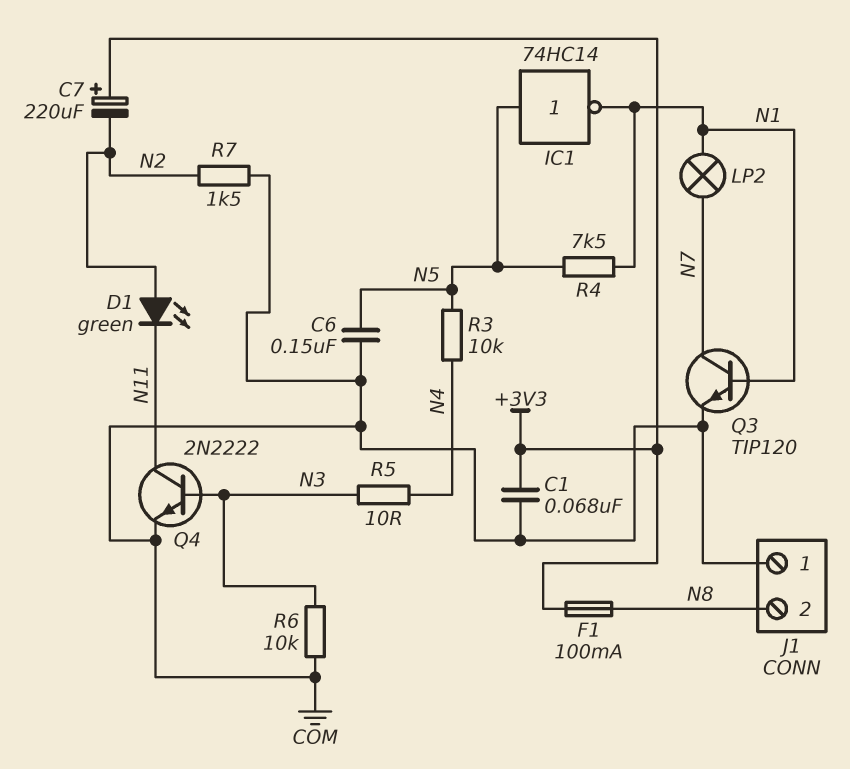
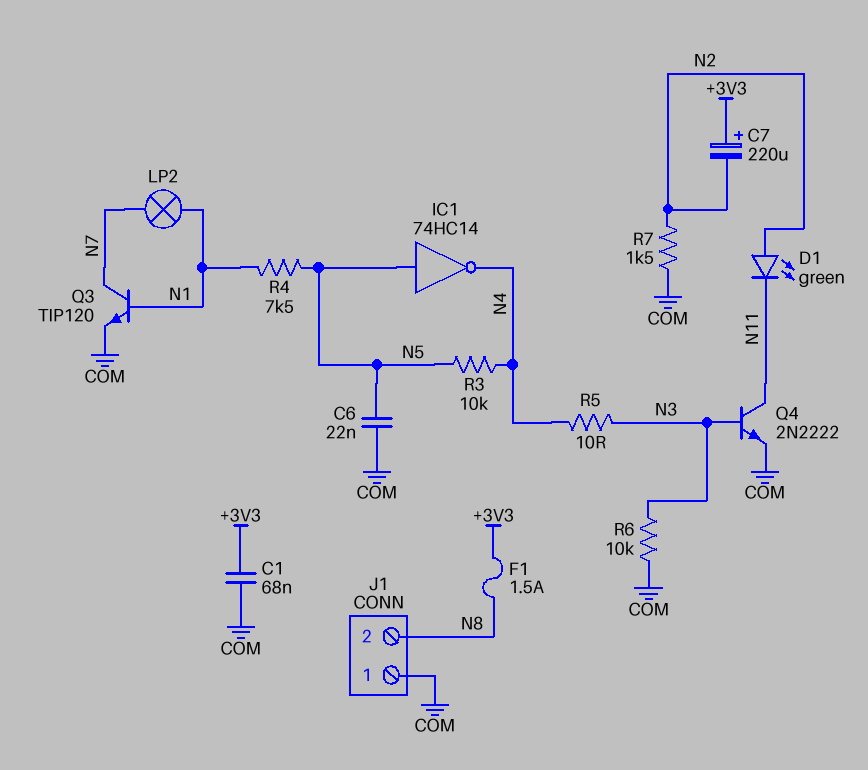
C6: 150nF (COM, N5) -> 22nF (COM, N5)
F1: 100mA (+3V3, N8) -> 1.5A (+3V3, N8)
IC1: NOT 74HC14 (in N5, out N1) -> NOT 74HC14 (in N5, out N4)

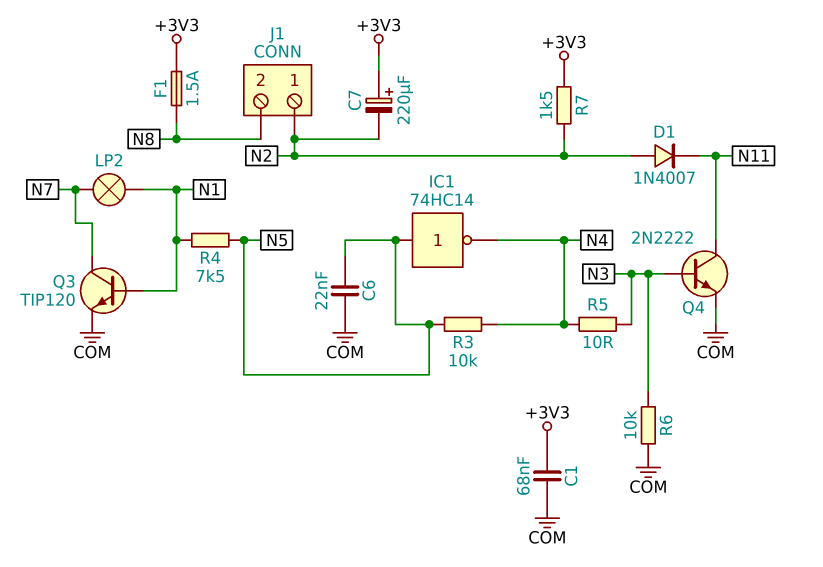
D1: LED green (A N2, K N11) -> diode 1N4007 (A N2, K N11)
J1 pin 1: COM -> N2
R7: 1.5k (COM, N2) -> 1.5k (+3V3, N2)

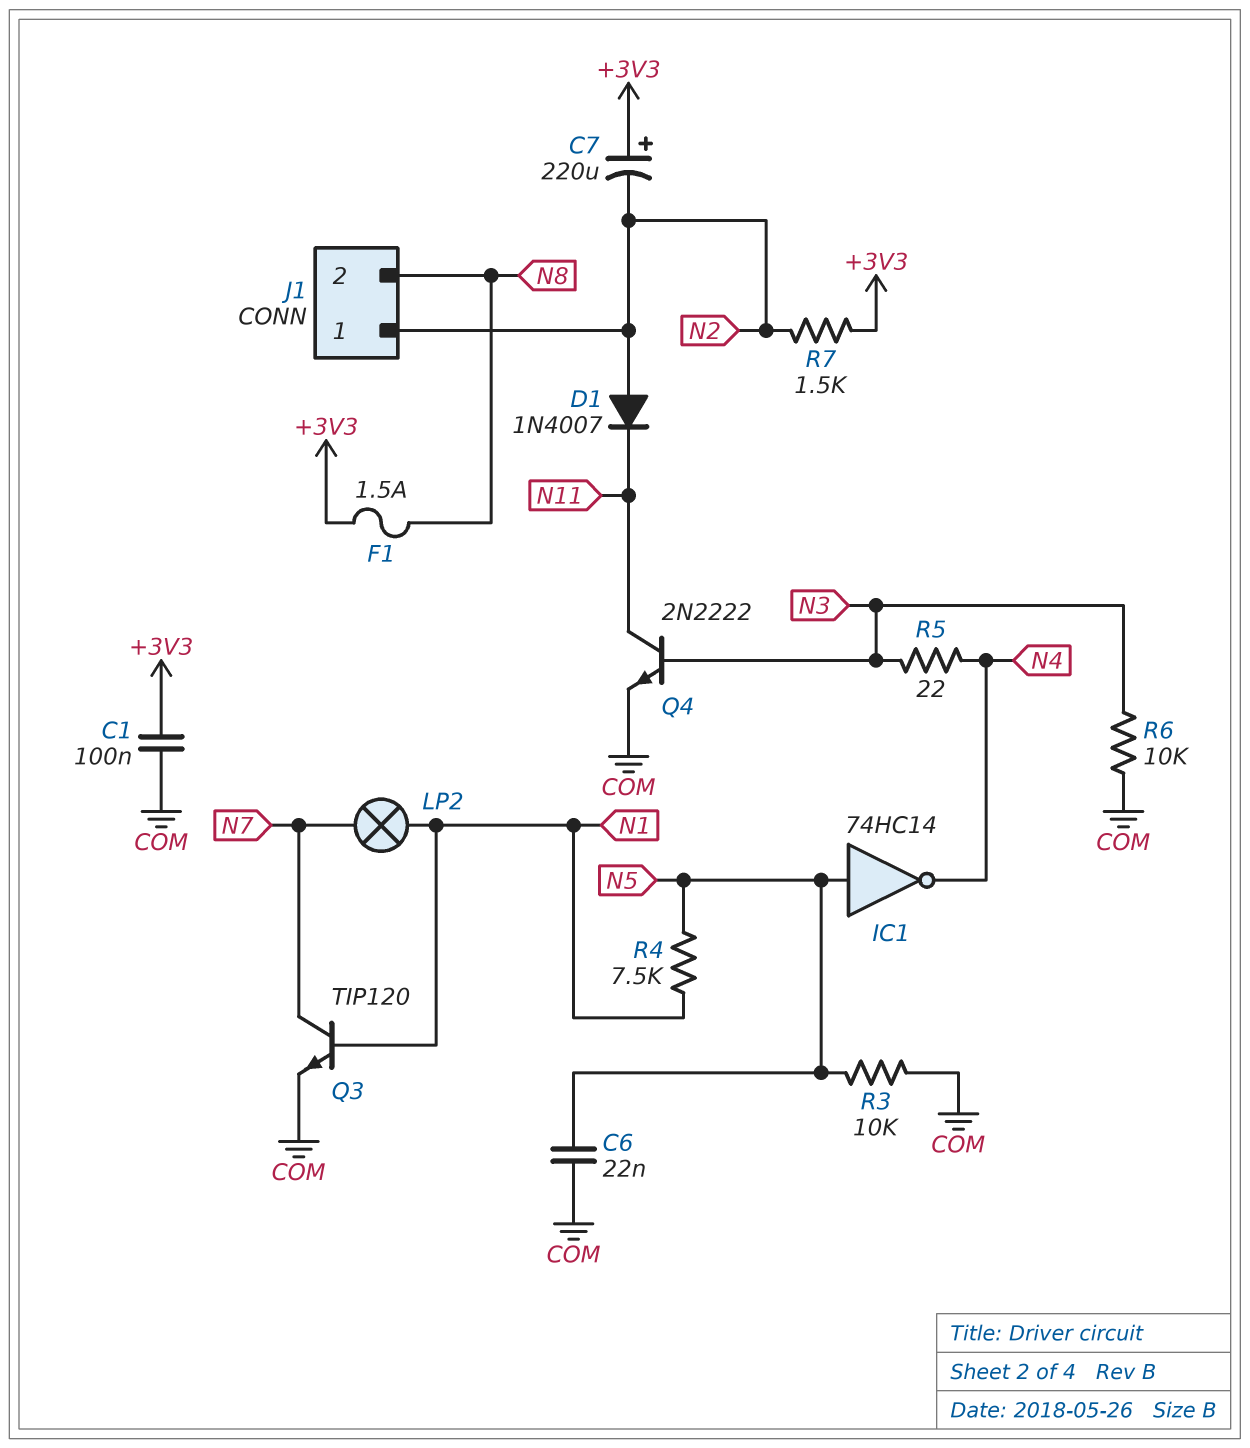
C1: 68nF (+3V3, COM) -> 100nF (+3V3, COM)
R3: 10k (N4, N5) -> 10k (COM, N5)
R5: 10 (N3, N4) -> 22 (N3, N4)

